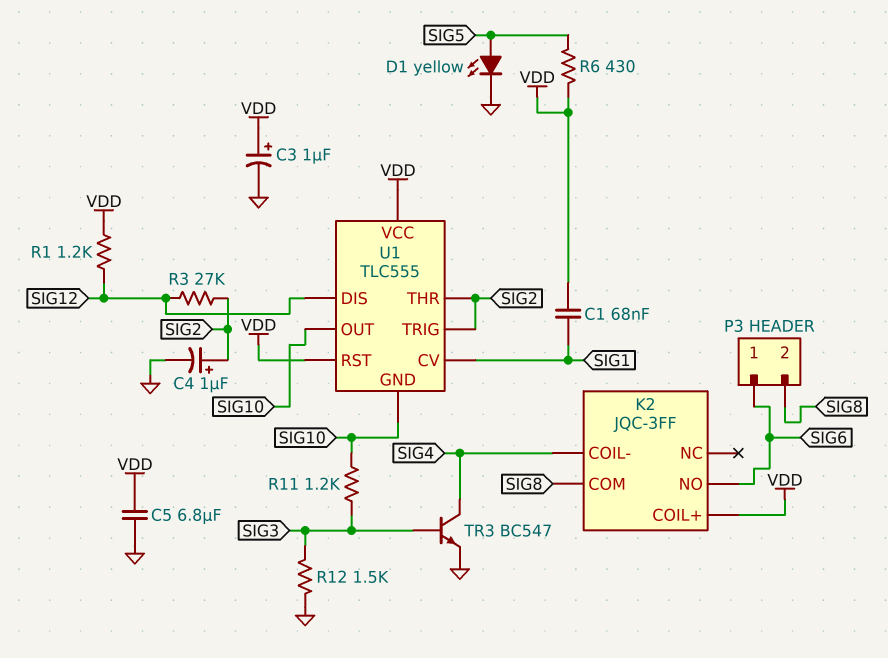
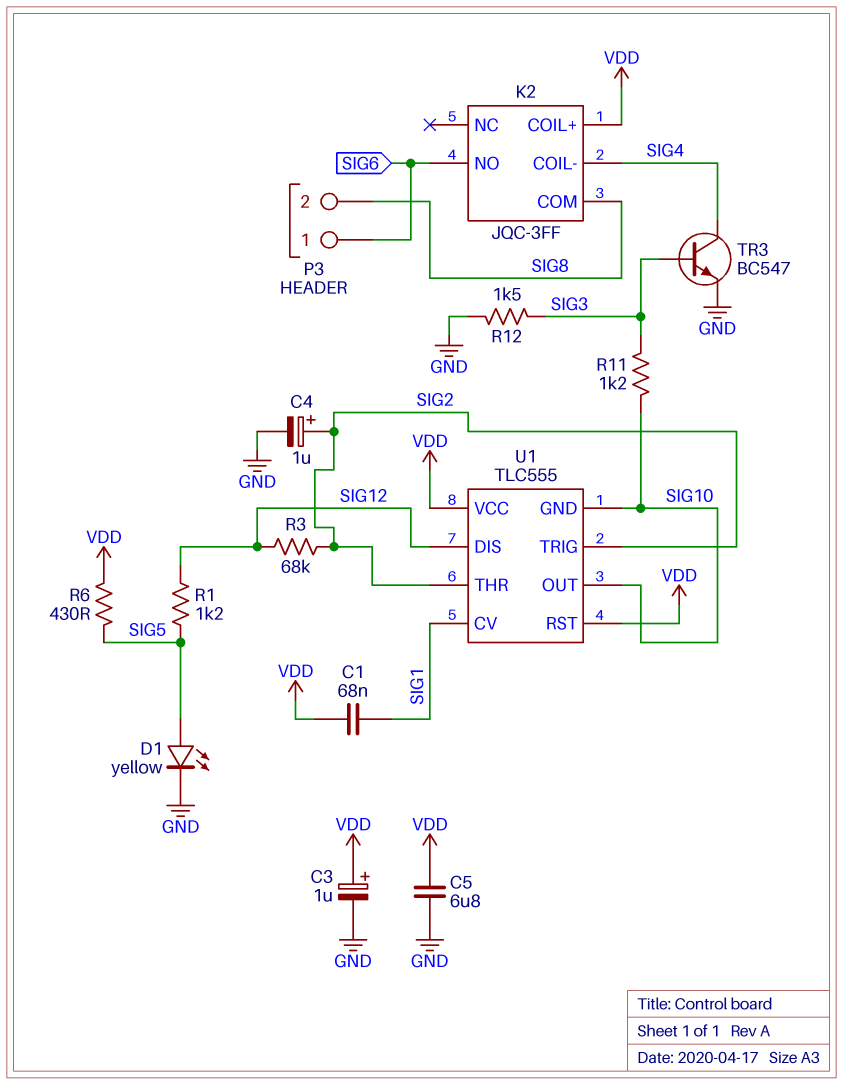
R1: 1.2k (SIG12, VDD) -> 1.2k (SIG5, SIG12)
R3: 27k (SIG2, SIG12) -> 68k (SIG2, SIG12)

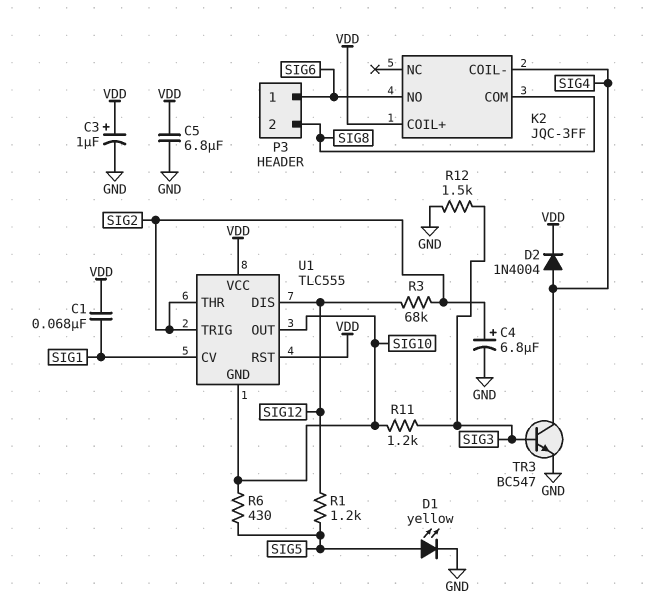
C4: 1uF (plus SIG2, minus GND) -> 6.8uF (plus SIG2, minus GND)
D2: none -> diode 1N4004 (A SIG4, K VDD)
R6: 430 (SIG5, VDD) -> 430 (SIG5, SIG10)

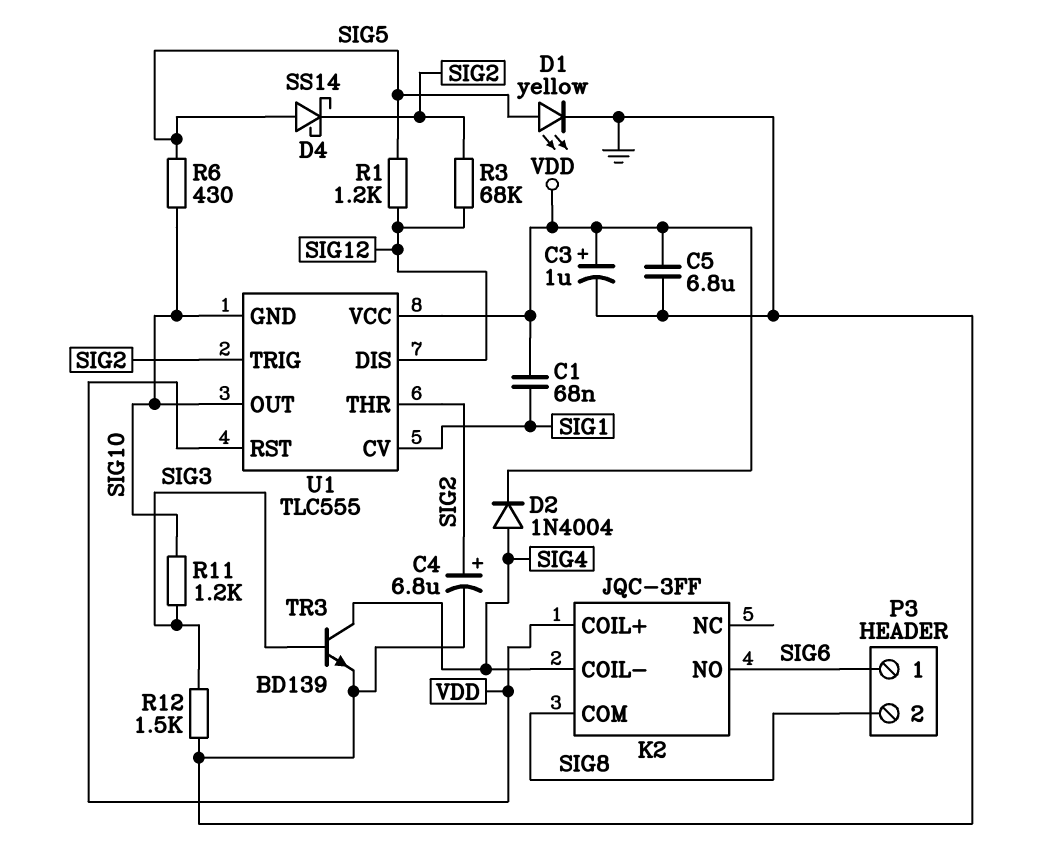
D4: none -> schottky SS14 (A SIG5, K SIG2)
TR3: NPN BC547 (B SIG3, C SIG4, E GND) -> NPN BD139 (B SIG3, C SIG4, E GND)

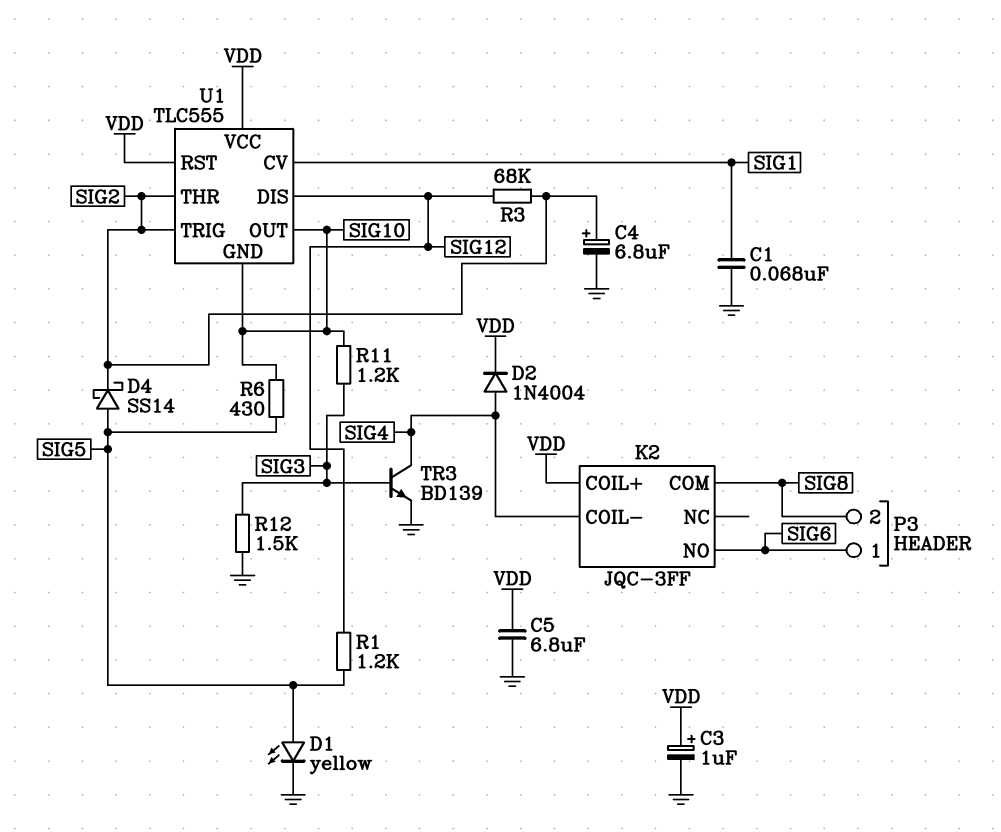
C1: 68nF (SIG1, VDD) -> 68nF (GND, SIG1)

